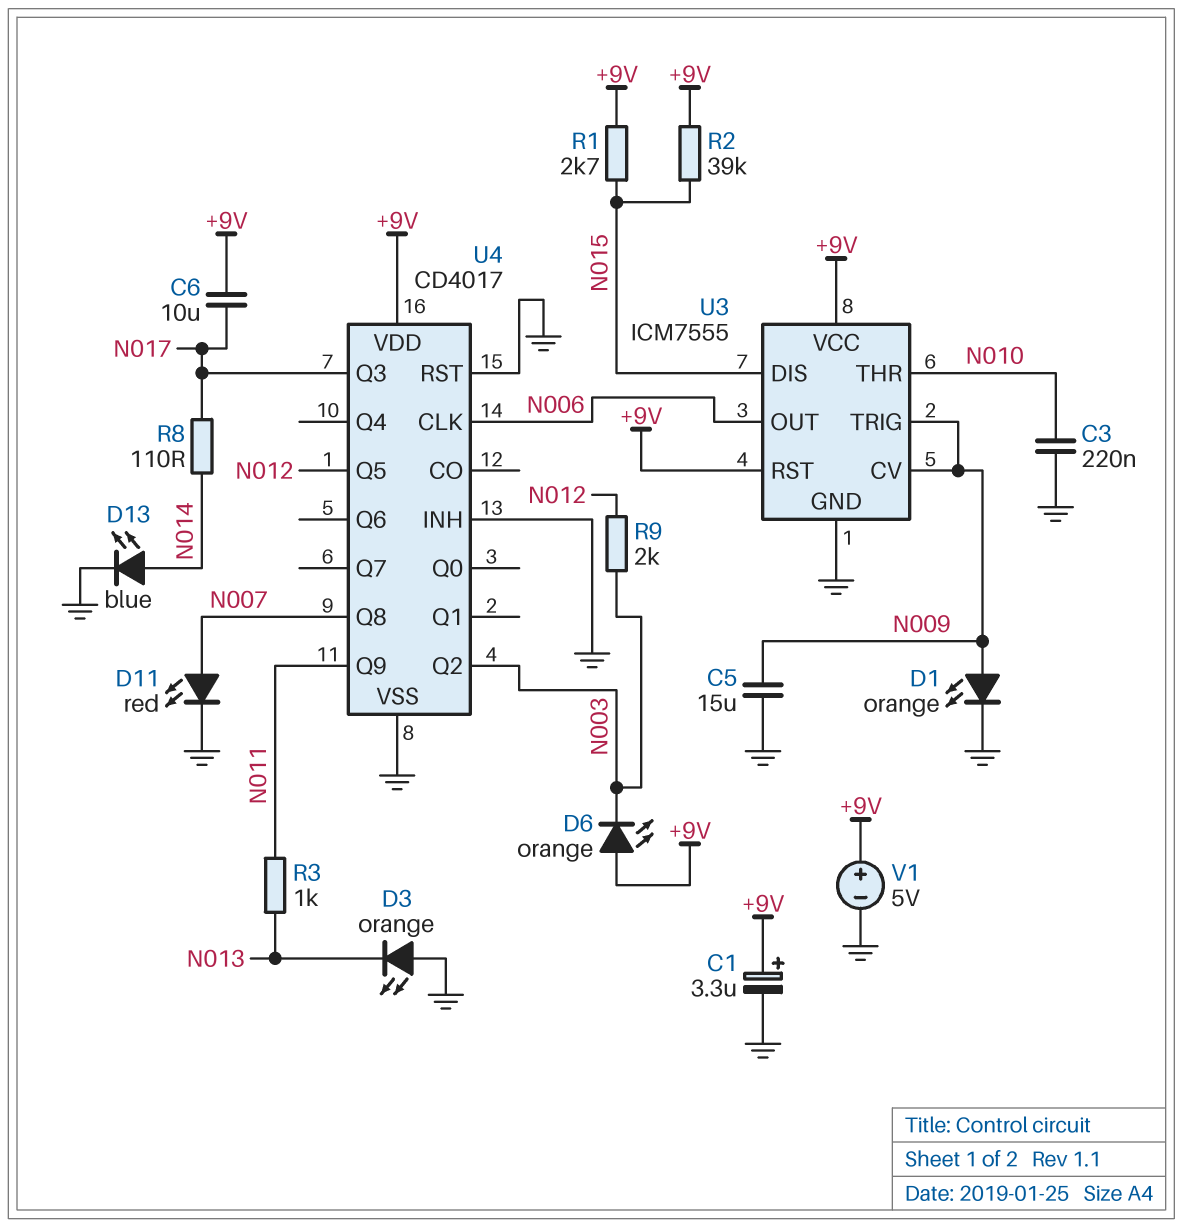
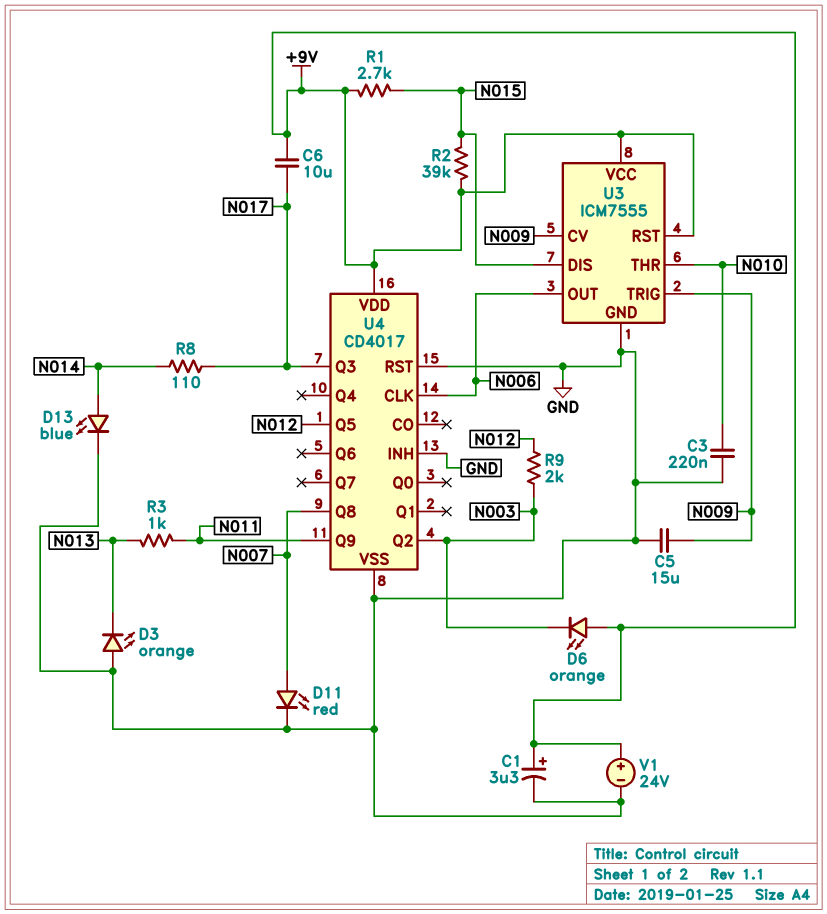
D1: LED orange (A N009, K GND) -> none
V1: 5V (plus +9V, minus GND) -> 24V (plus +9V, minus GND)

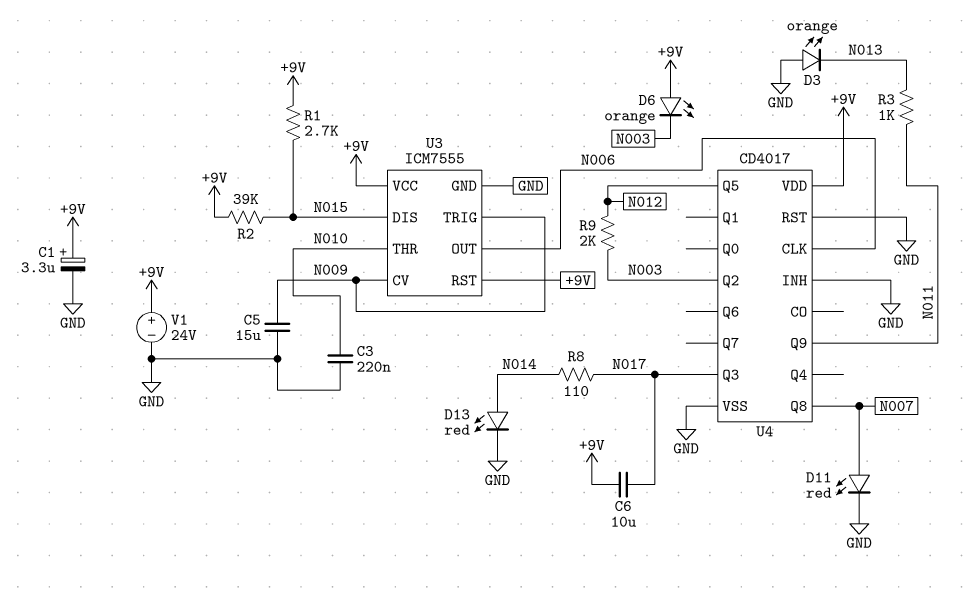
D13: LED blue (A N014, K GND) -> LED red (A N014, K GND)

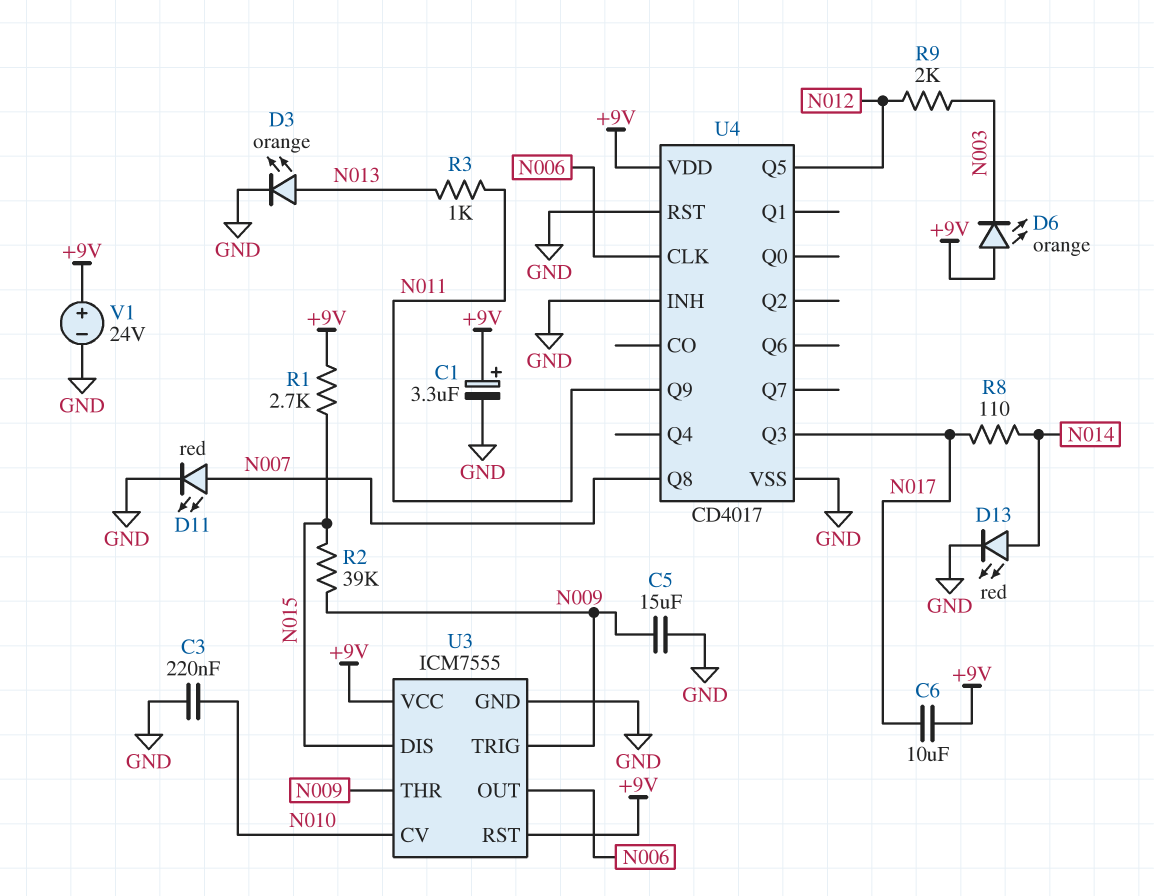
D3: LED orange (A GND, K N013) -> LED orange (A N013, K GND)
R2: 39k (+9V, N015) -> 39k (N009, N015)
U3 pin CV: N009 -> N010
U3 pin THR: N010 -> N009
U4 pin Q2: N003 -> none

